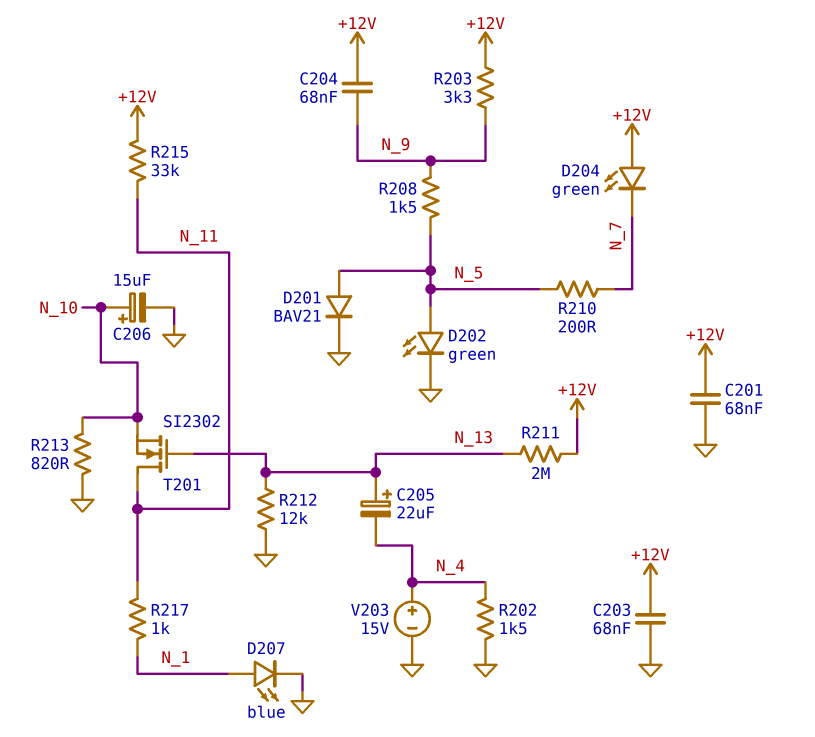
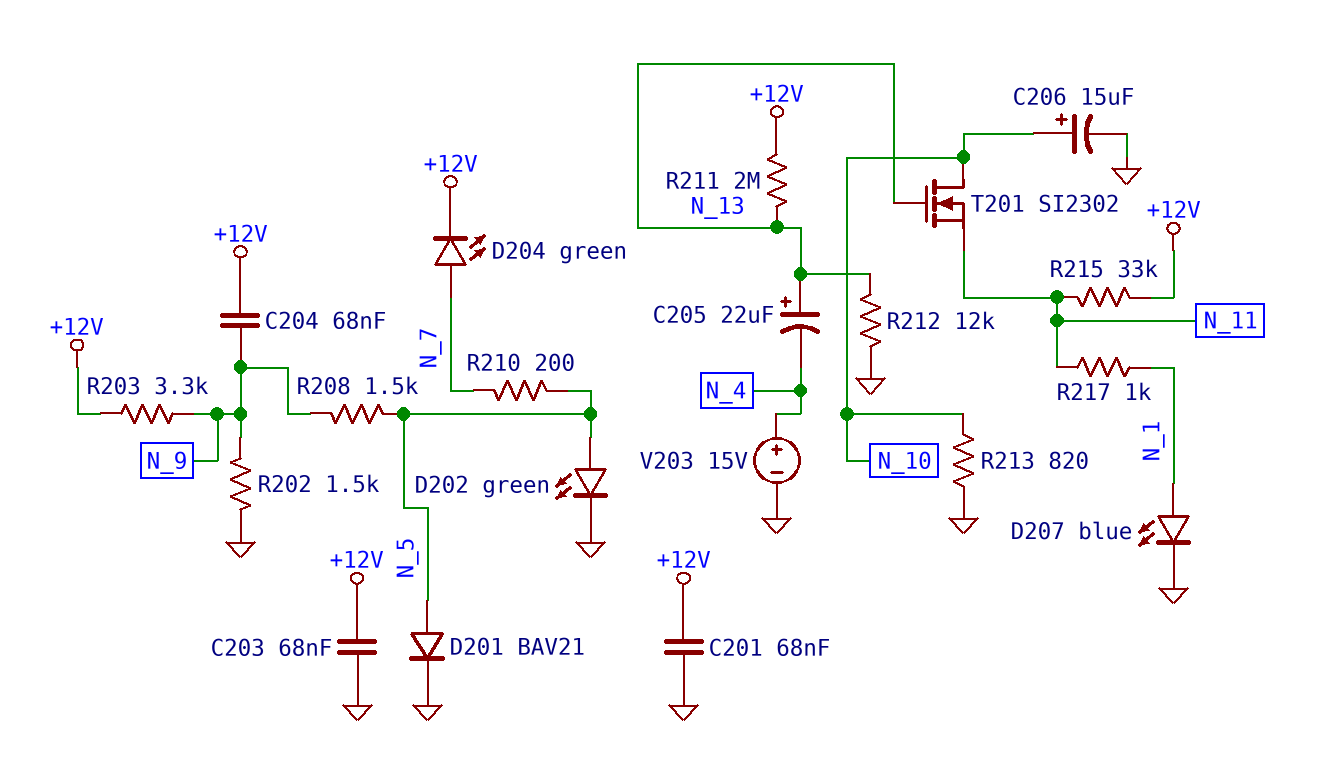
D204: LED green (A +12V, K N_7) -> LED green (A N_7, K +12V)
R202: 1.5k (GND, N_4) -> 1.5k (GND, N_9)
T201: NMOS SI2302 (G N_13, D N_11, S N_10) -> NMOS SI2302 (G N_13, D N_10, S N_11)

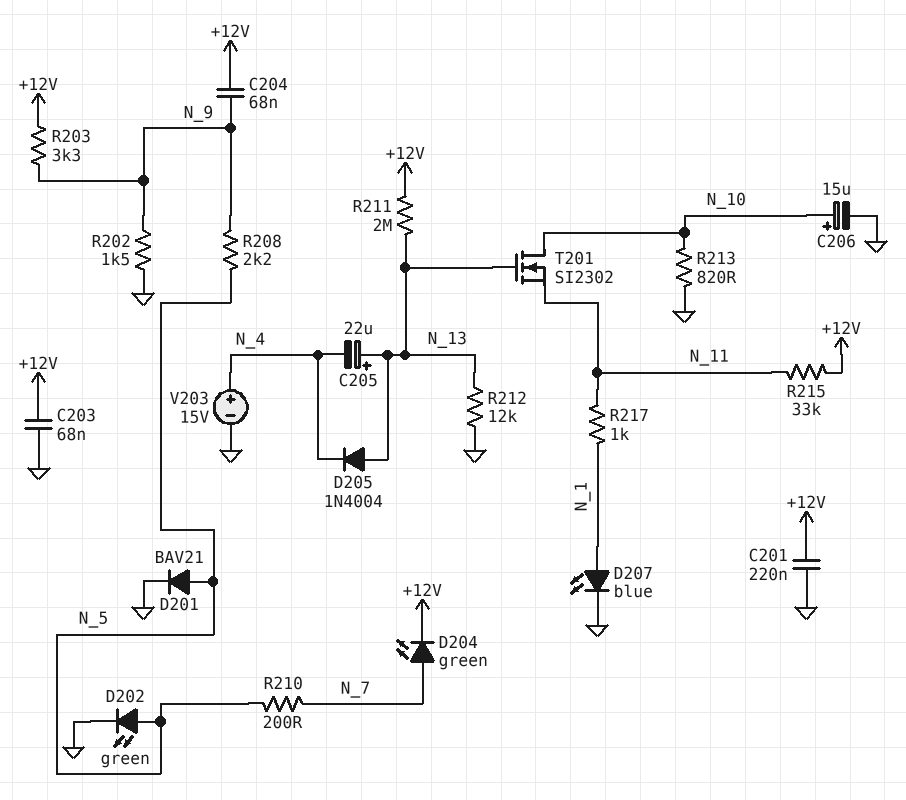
C201: 68nF (+12V, GND) -> 220nF (+12V, GND)
D205: none -> diode 1N4004 (A N_13, K N_4)
R208: 1.5k (N_5, N_9) -> 2.2k (N_5, N_9)

